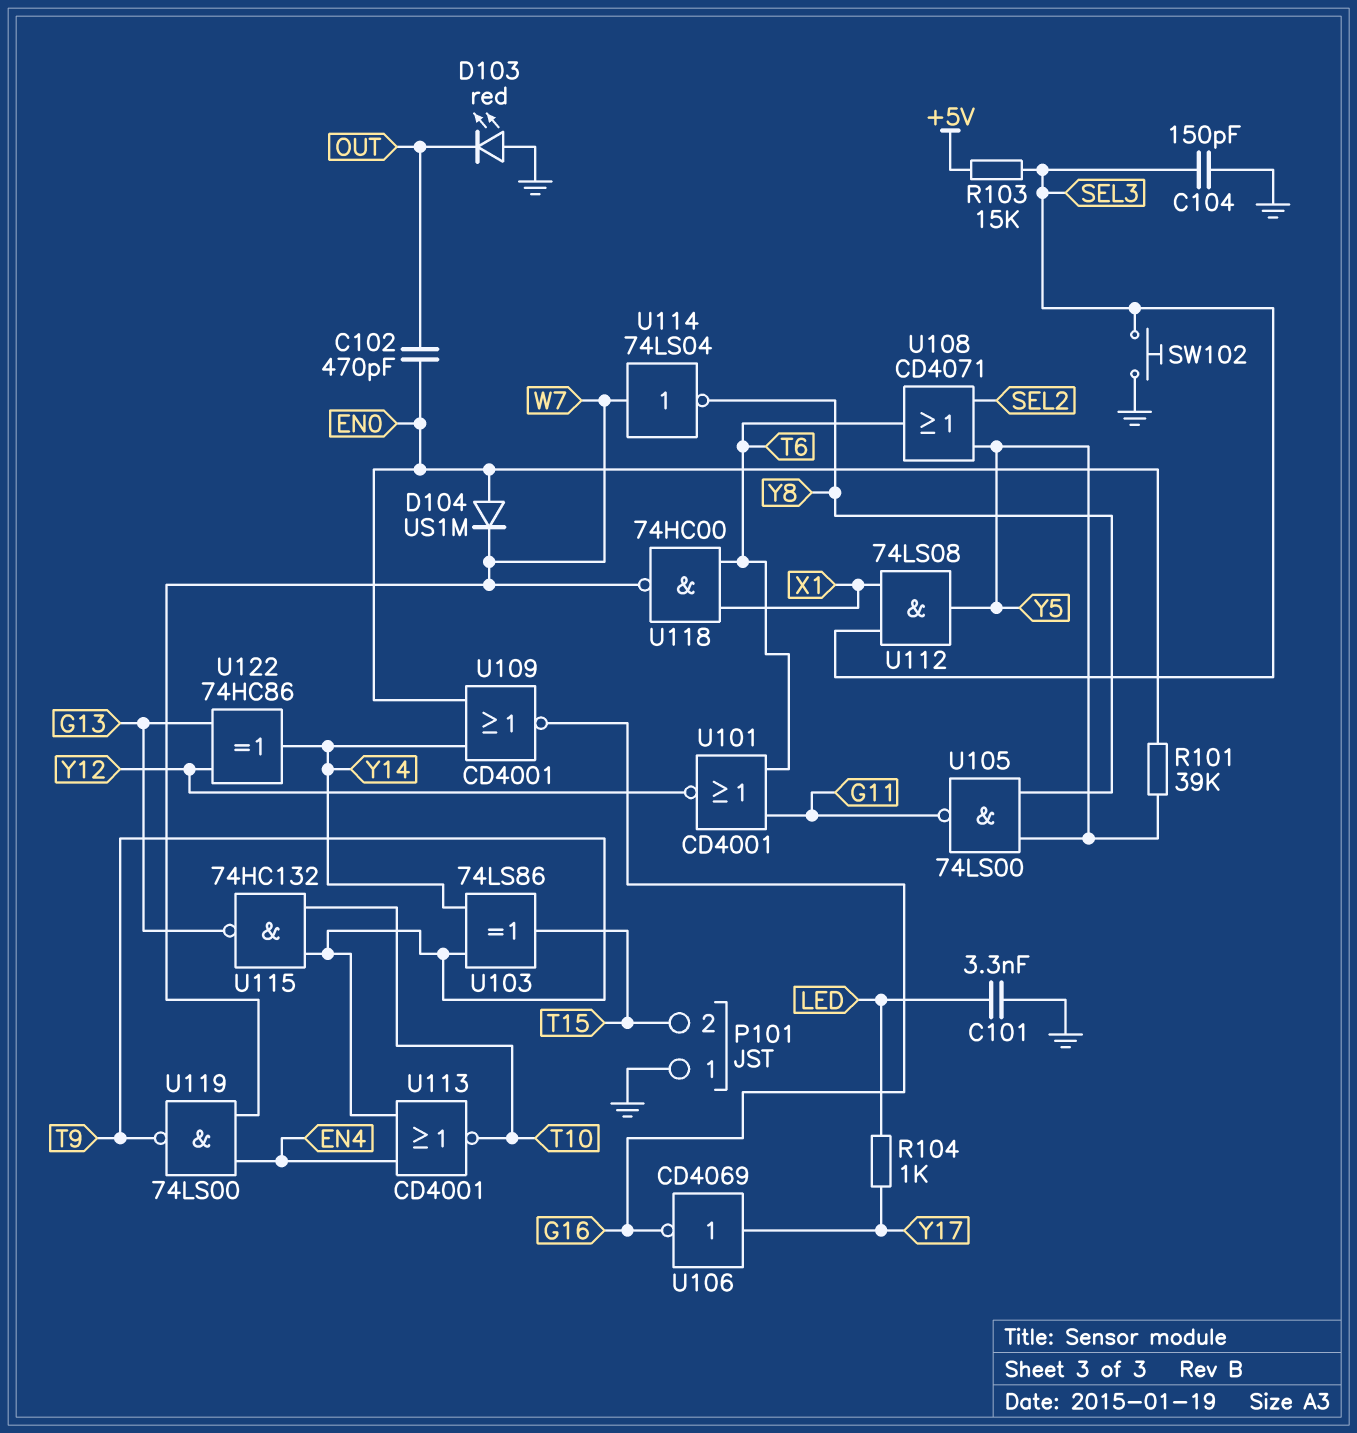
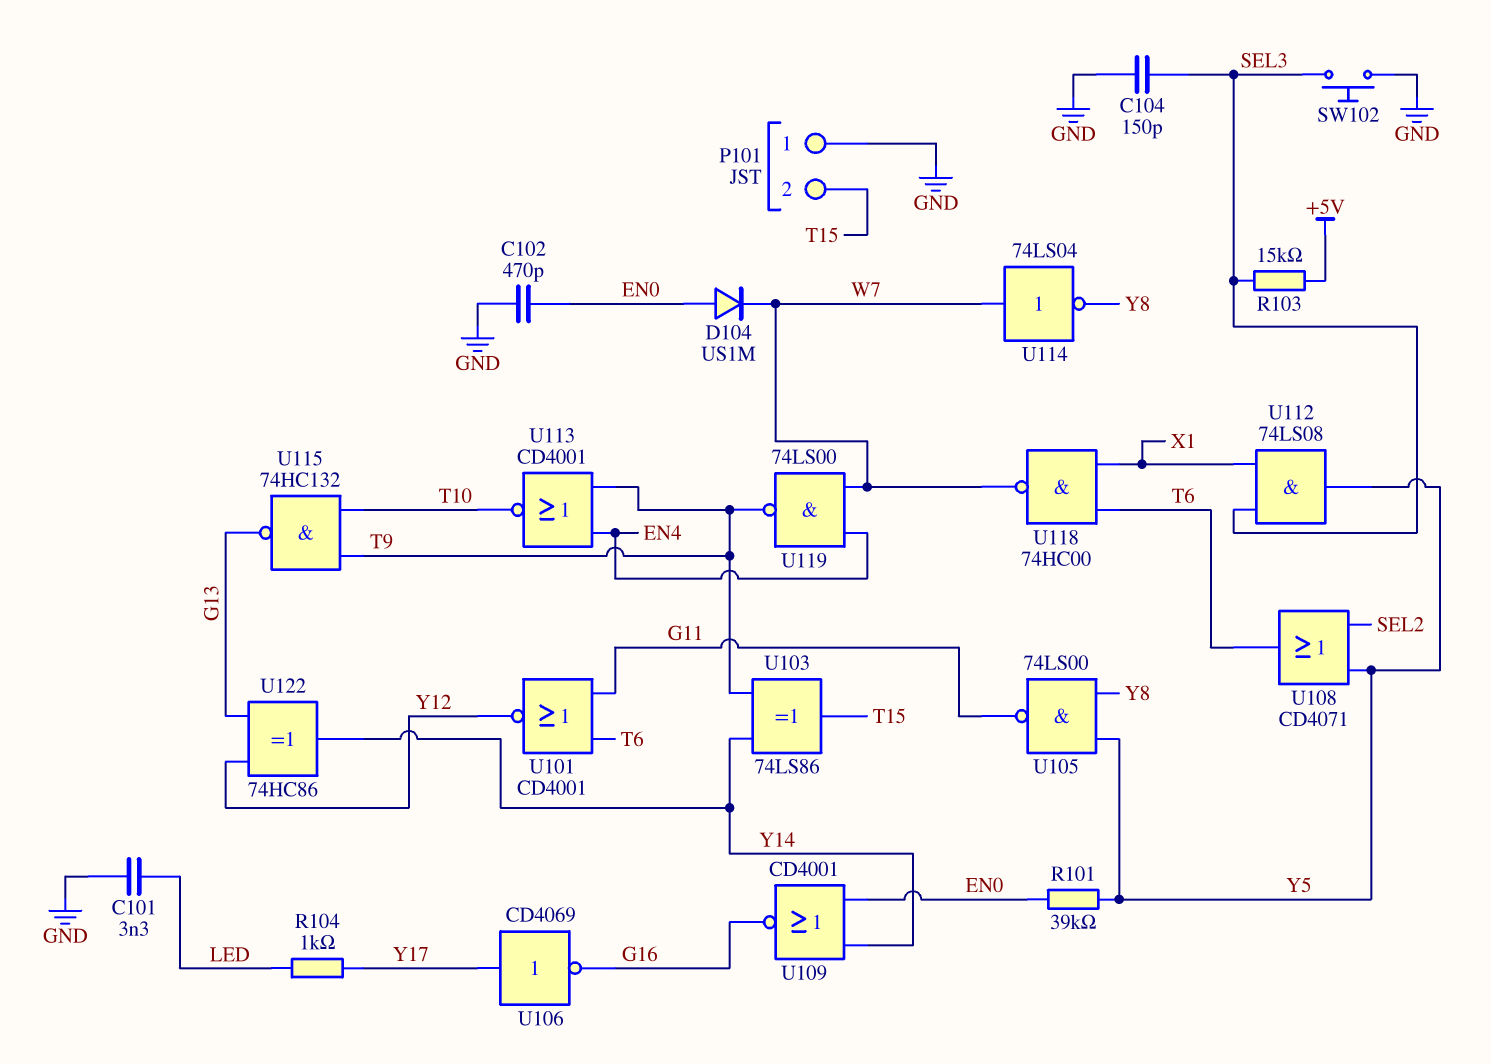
C102: 470pF (EN0, OUT) -> 470pF (EN0, GND)
D103: LED red (A GND, K OUT) -> none

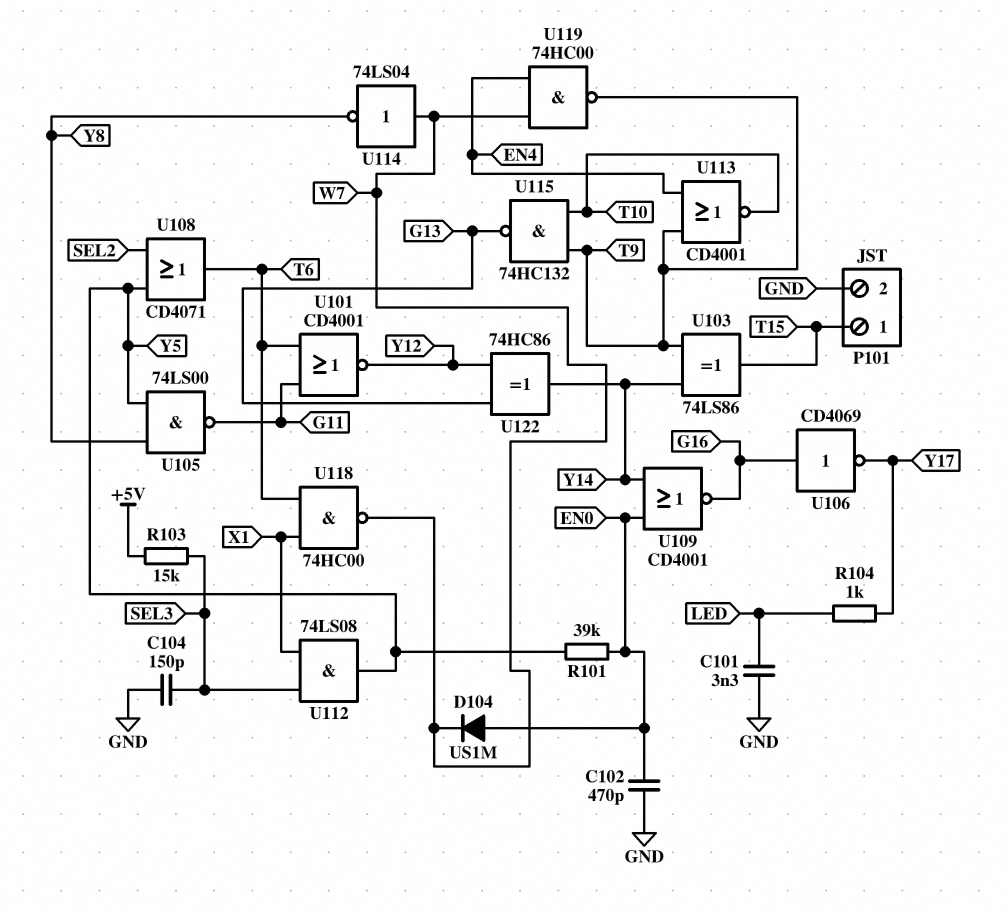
P101 pin 1: GND -> T15
P101 pin 2: T15 -> GND
SW102: button (GND, SEL3) -> none
U106: NOT CD4069 (in Y17, out G16) -> NOT CD4069 (in G16, out Y17)
U119: NAND 74LS00 (in EN4, in W7, out T9) -> NAND 74HC00 (in EN4, in W7, out T9)

